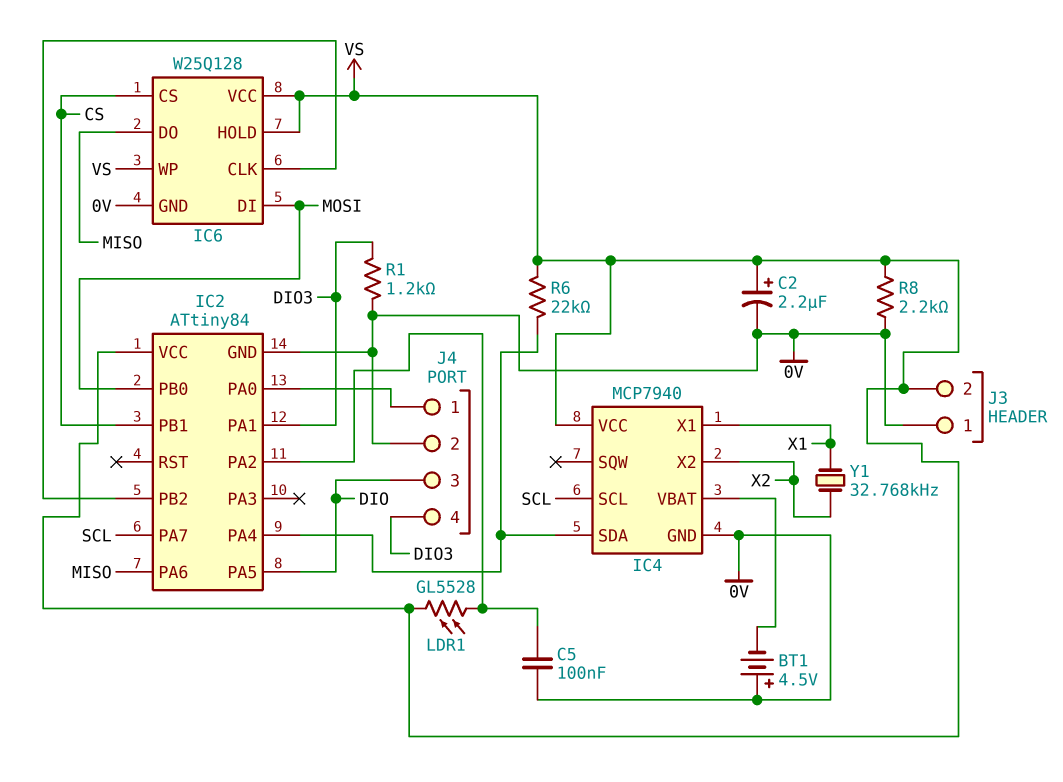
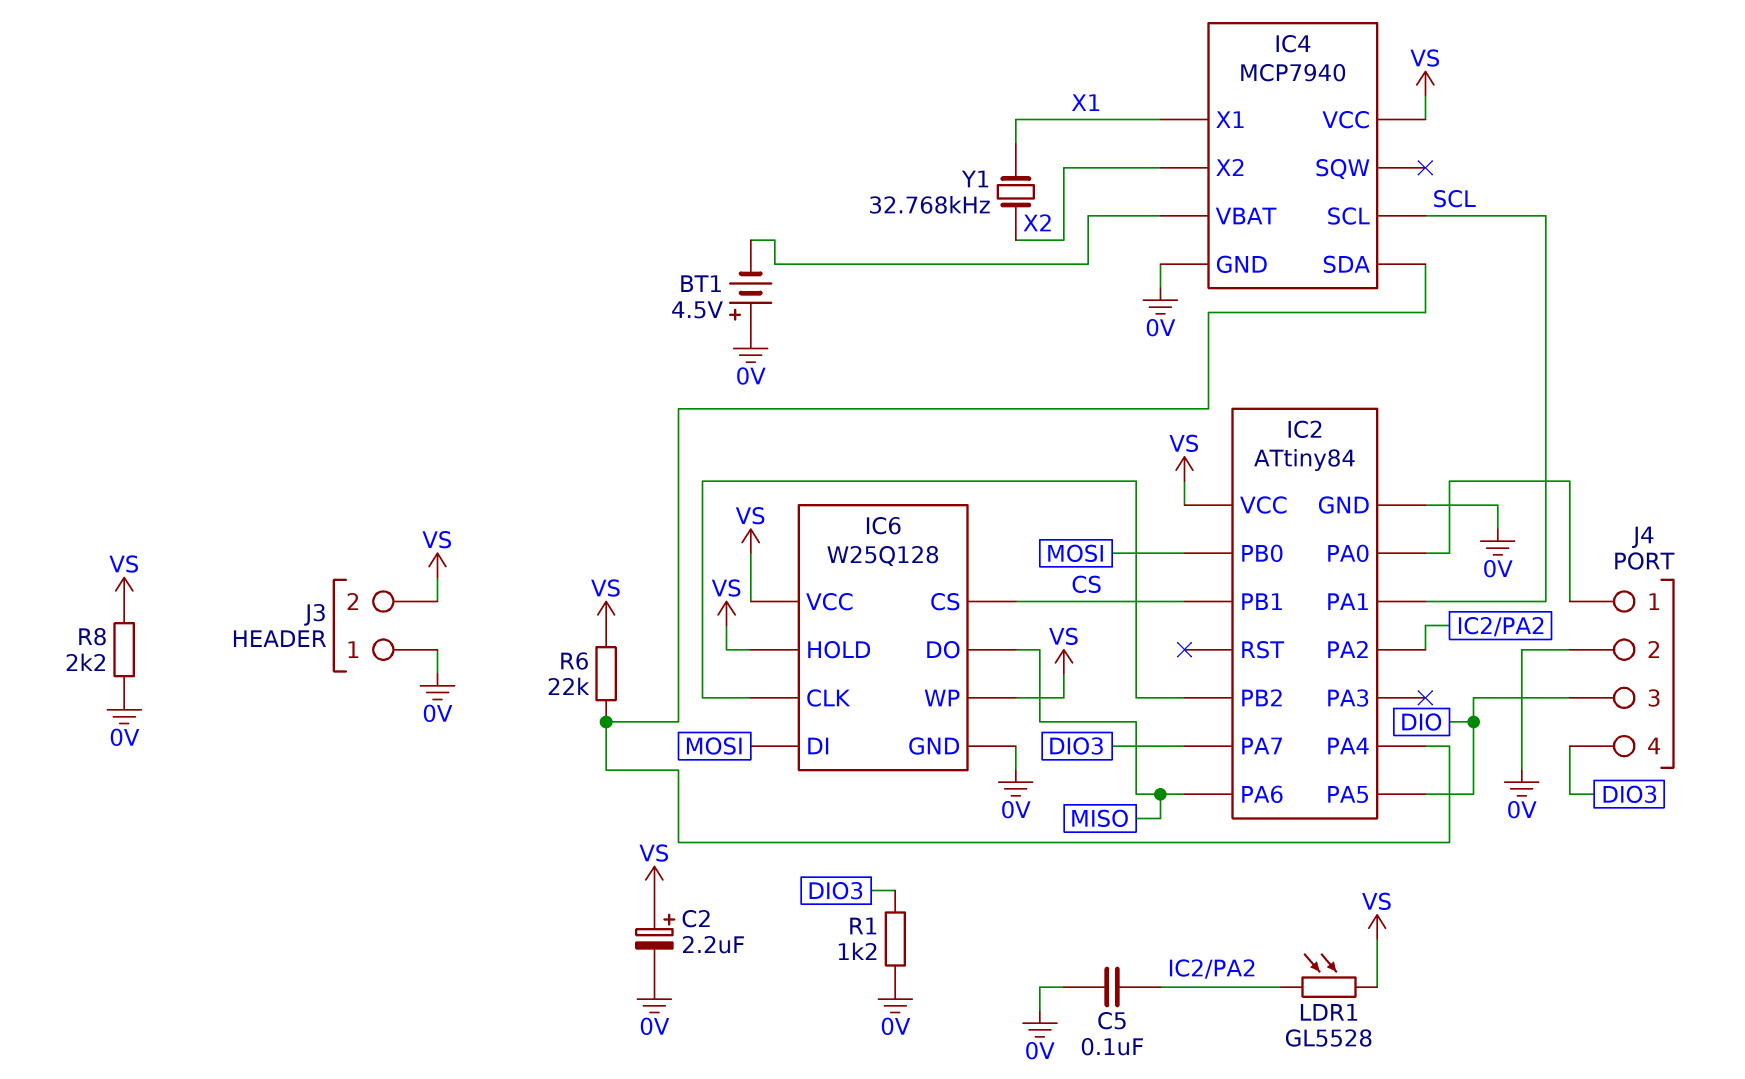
IC2 pin PA1: DIO3 -> SCL
IC2 pin PA7: SCL -> DIO3

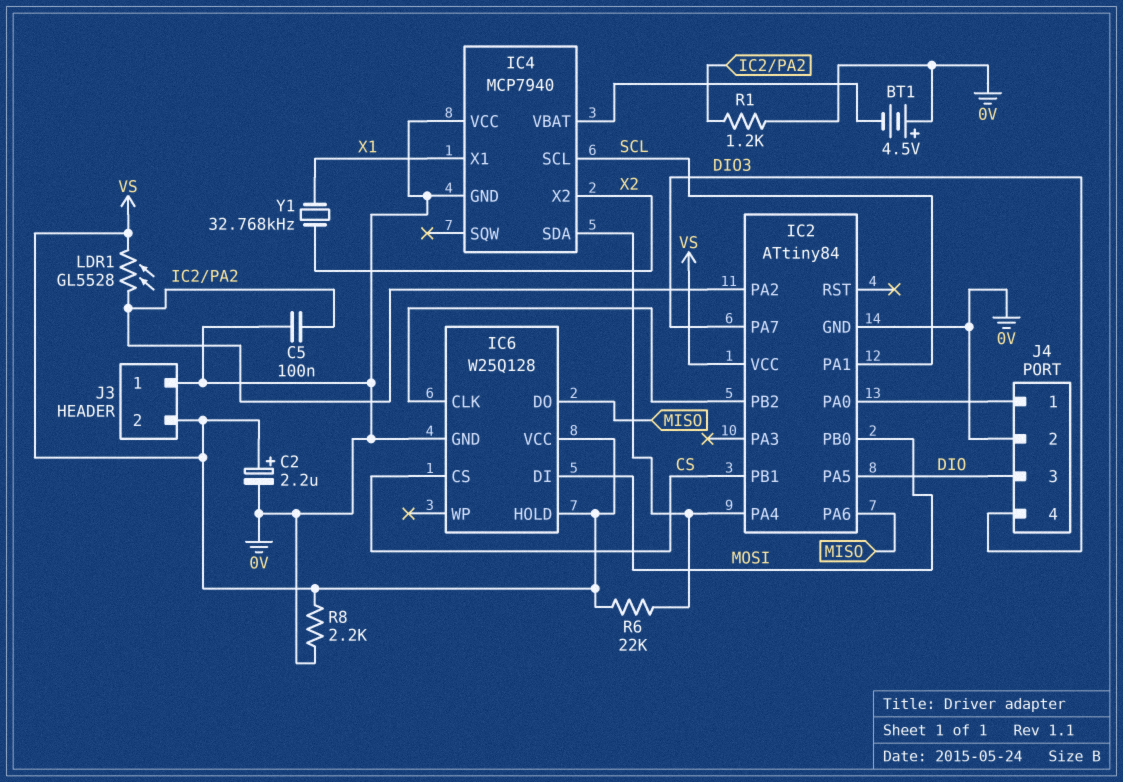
IC4 pin VCC: VS -> 0V
IC6 pin WP: VS -> none
R1: 1.2k (0V, DIO3) -> 1.2k (0V, IC2/PA2)

